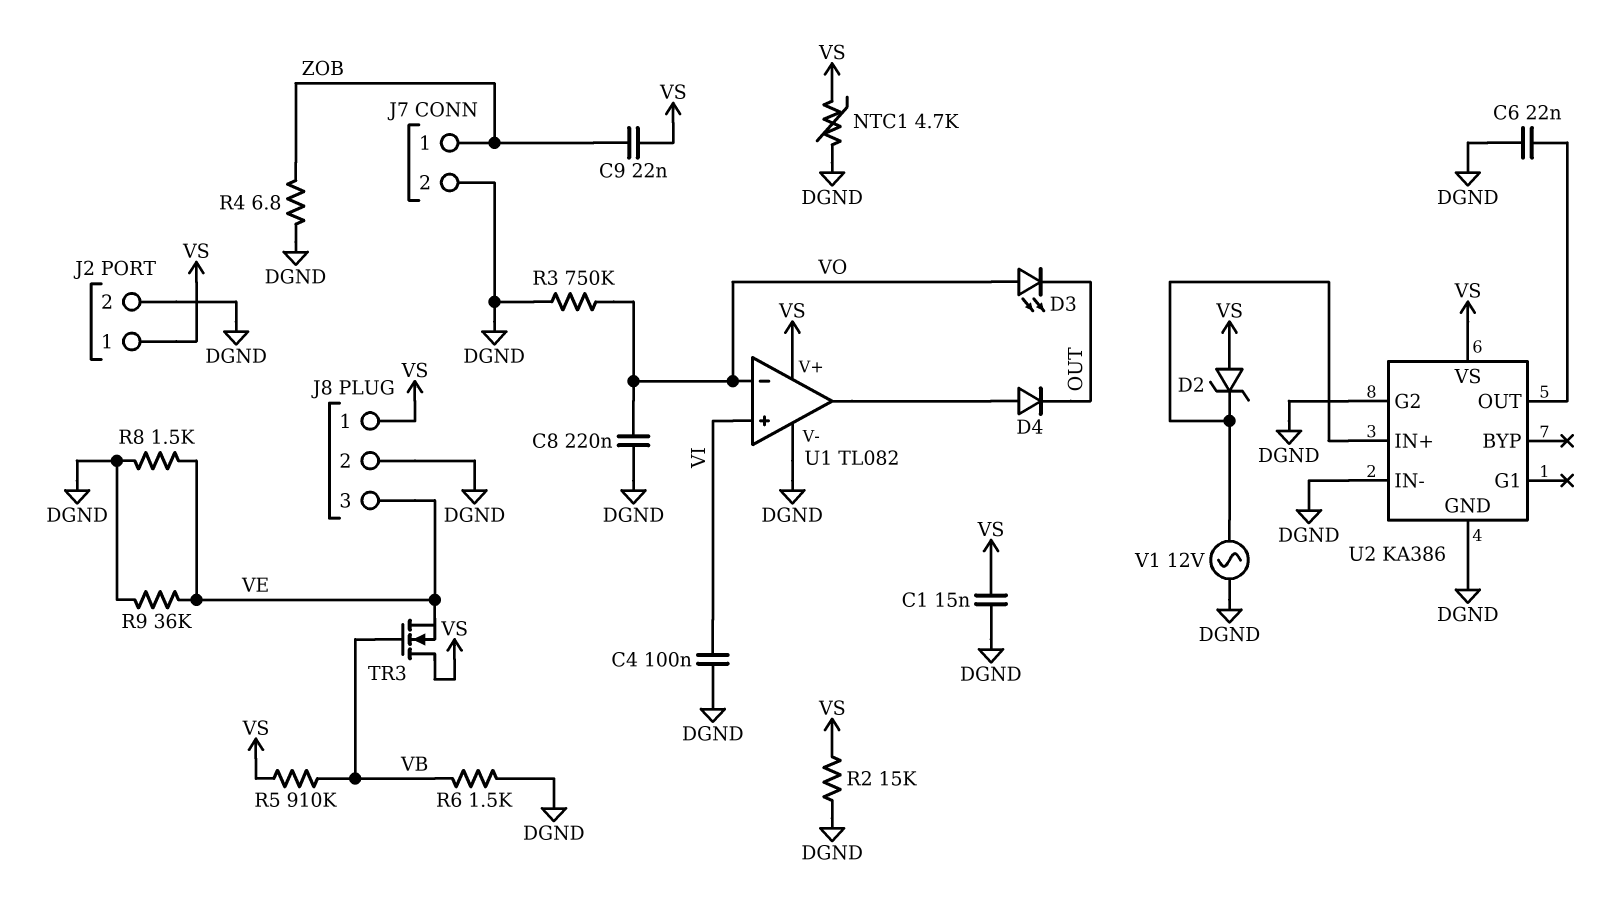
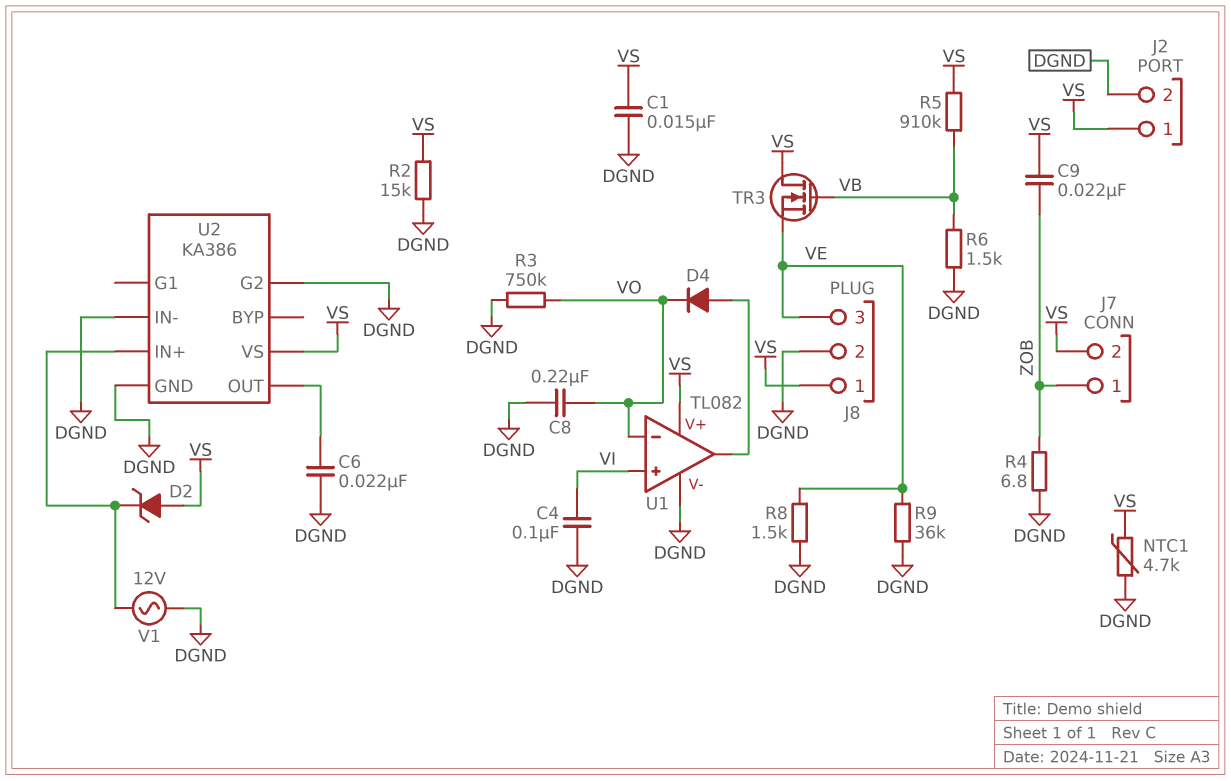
D3: LED (A VO, K OUT) -> none
D4: diode (A U1/out, K OUT) -> diode (A U1/out, K VO)
J7 pin 2: DGND -> VS

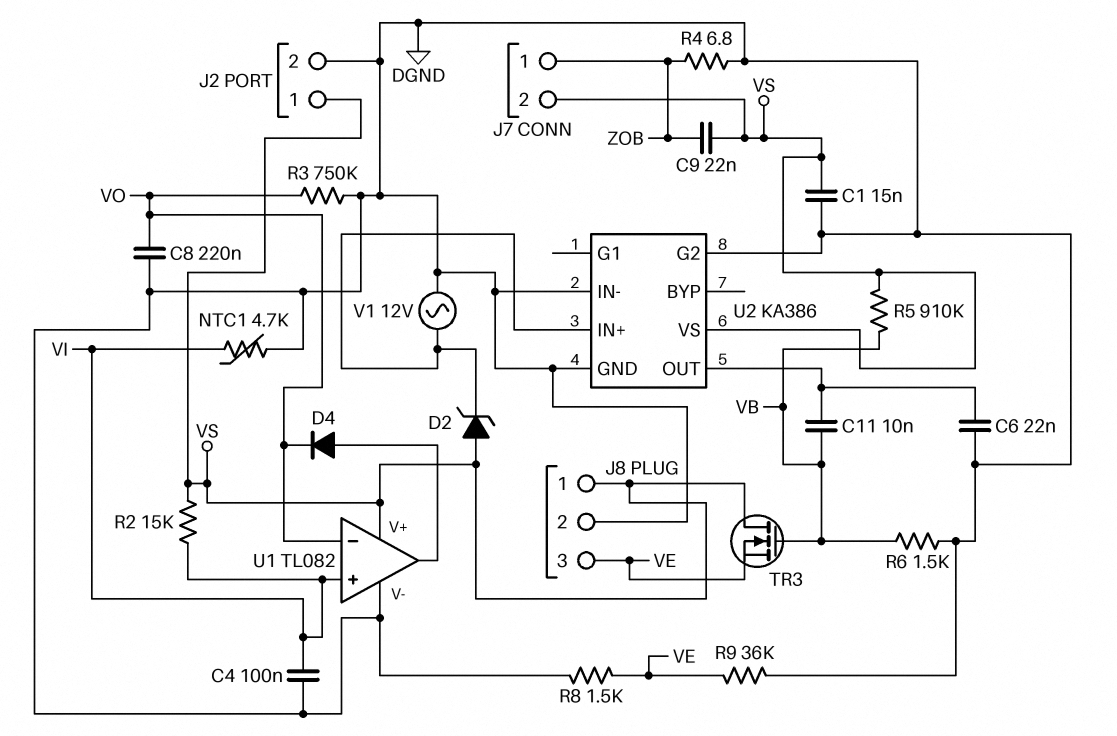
C11: none -> 10nF (U2/OUT, VB)
NTC1: 4.7k (DGND, VS) -> 4.7k (DGND, VI)
R2: 15k (DGND, VS) -> 15k (VI, VS)

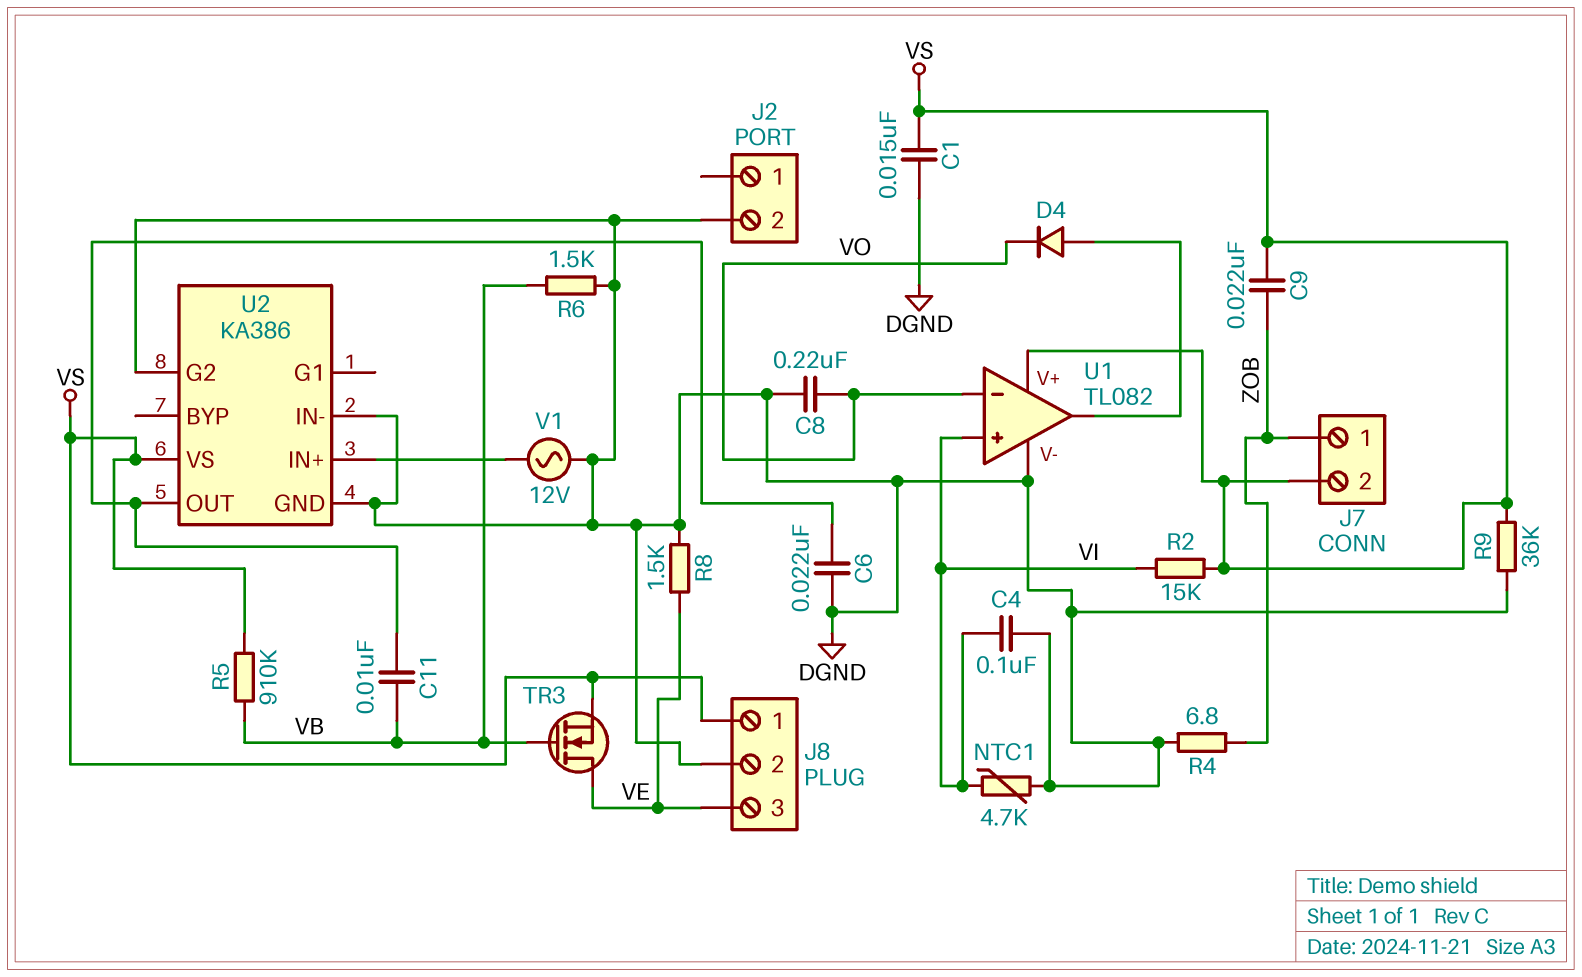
D2: zener (A VS, K U2/IN+) -> none
J2 pin 1: VS -> none
R3: 750k (DGND, VO) -> none
R9: 36k (DGND, VE) -> 36k (DGND, VS)
TR3: NMOS (G VB, D VS, S VE) -> NMOS (G VB, D VE, S VS)

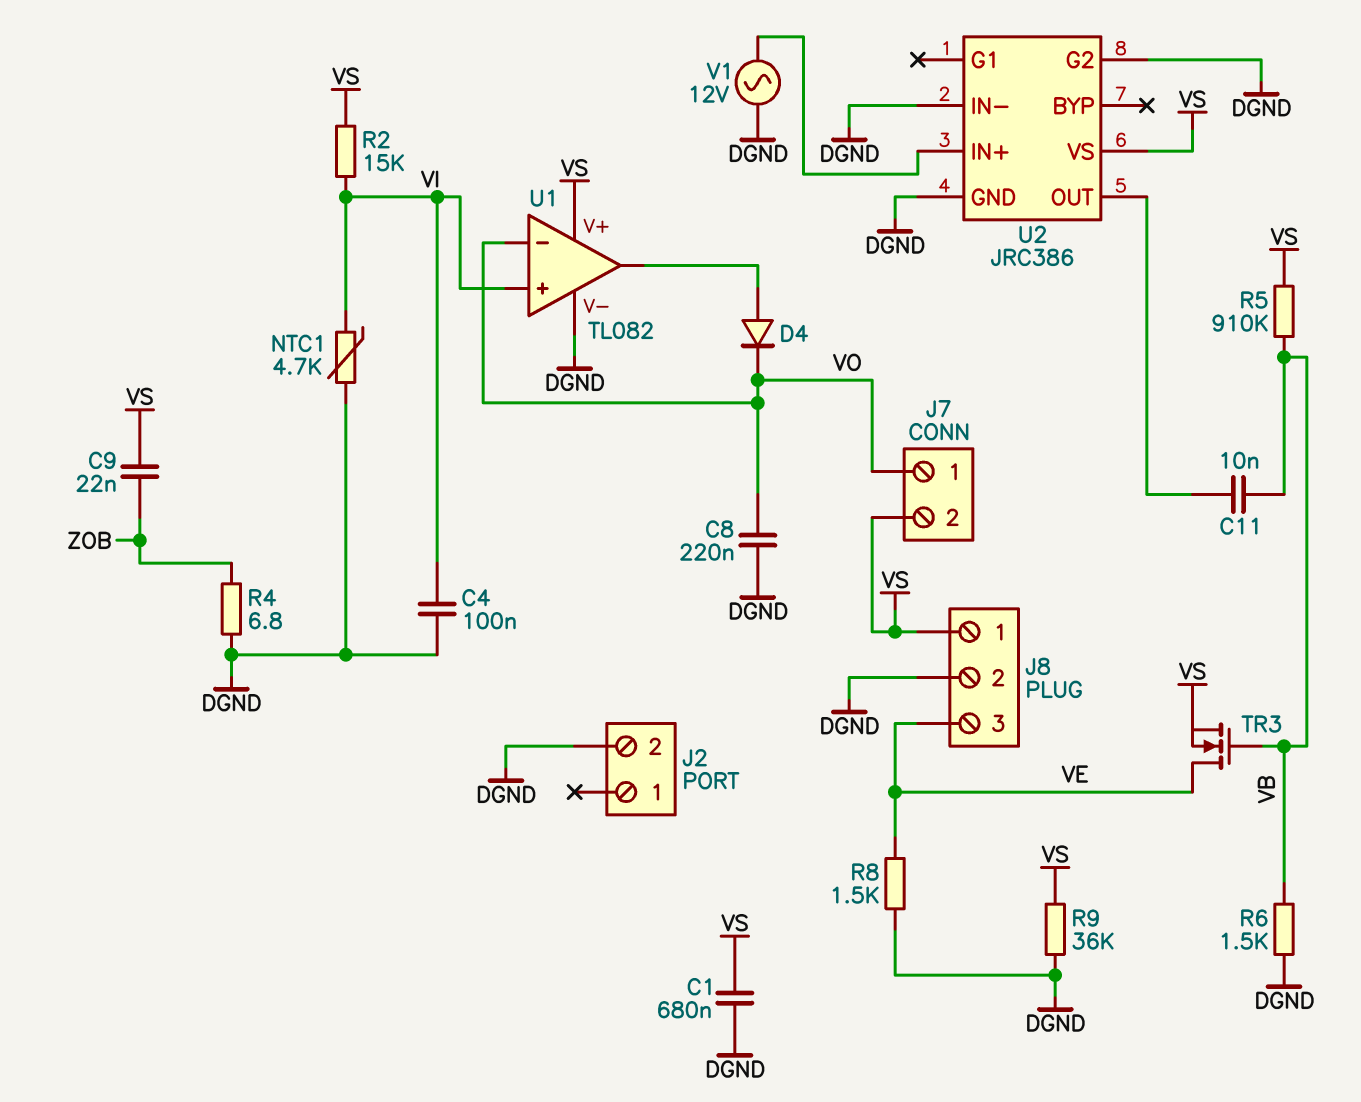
C1: 15nF (DGND, VS) -> 680nF (DGND, VS)
C6: 22nF (DGND, U2/OUT) -> none
J7 pin 1: ZOB -> VO
U2: KA386 -> JRC386

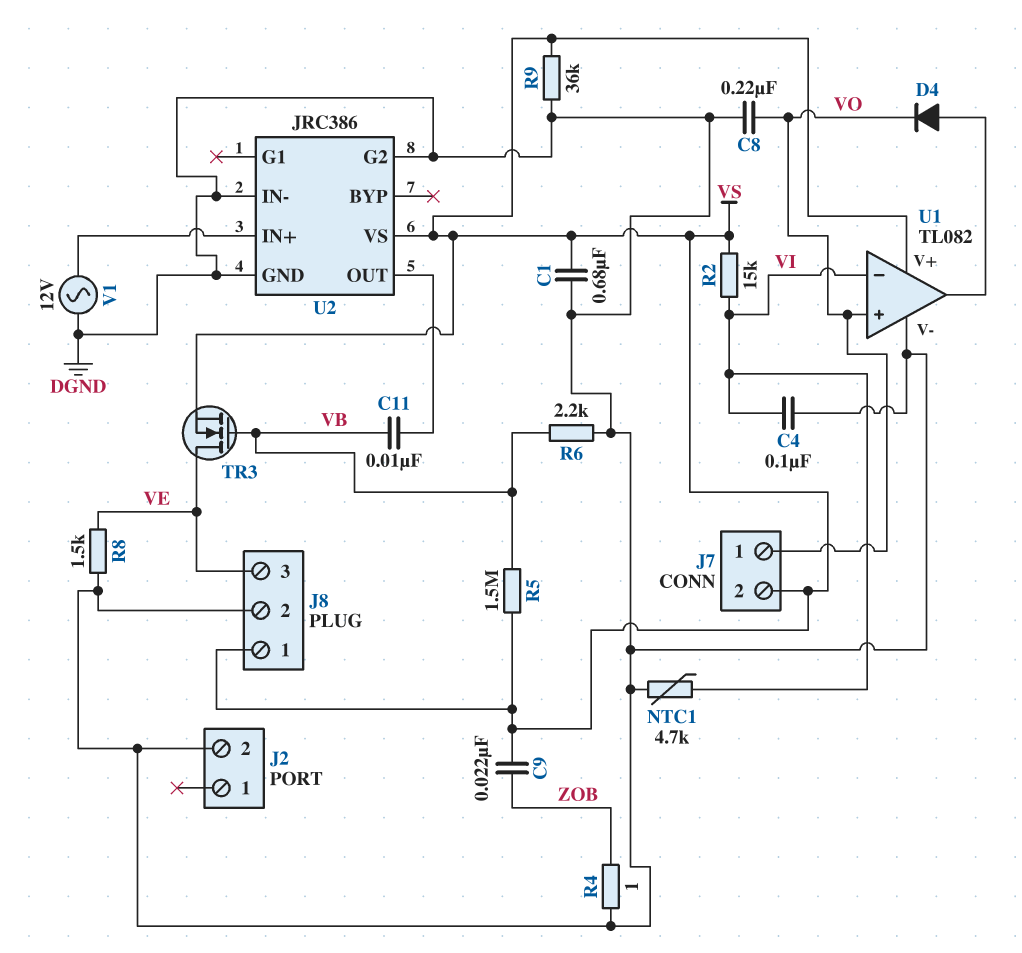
R4: 6.8 (DGND, ZOB) -> 1 (DGND, ZOB)
R5: 910k (VB, VS) -> 1.5M (VB, VS)
R6: 1.5k (DGND, VB) -> 2.2k (DGND, VB)
U1 pin in+: VI -> VO
U1 pin in-: VO -> VI

